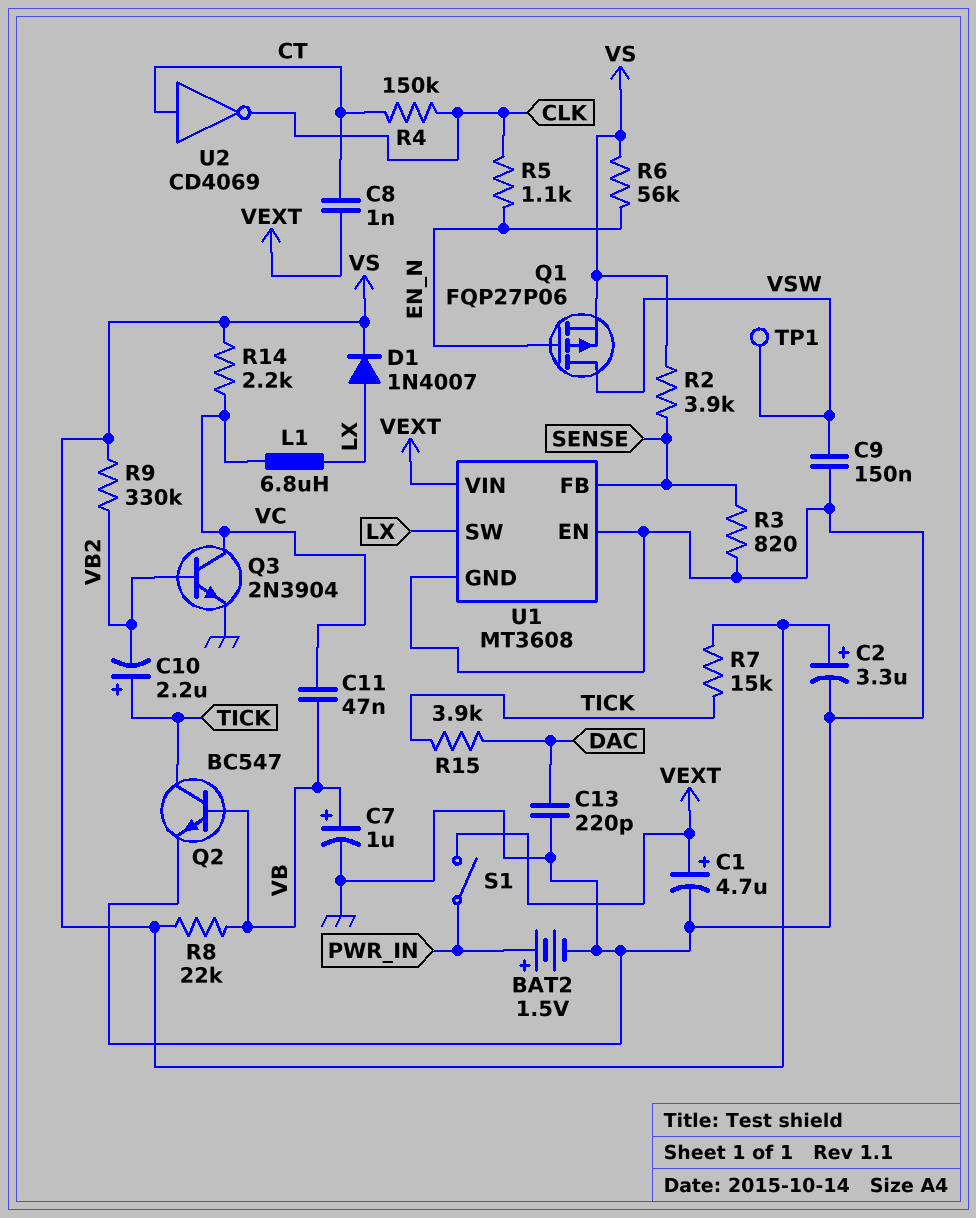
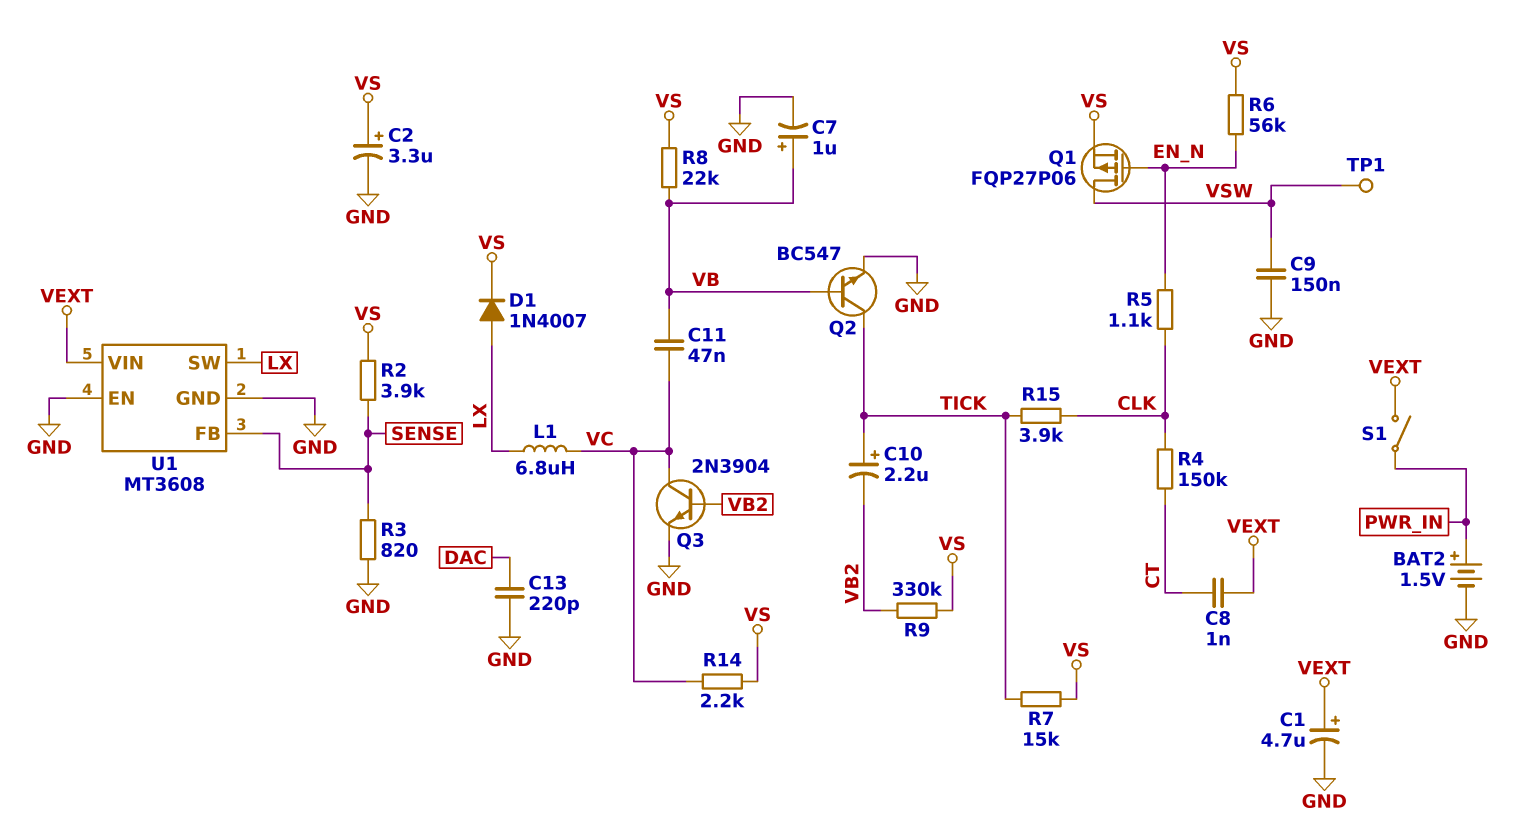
R15: 3.9k (DAC, TICK) -> 3.9k (CLK, TICK)
U2: NOT CD4069 (in CT, out CLK) -> none

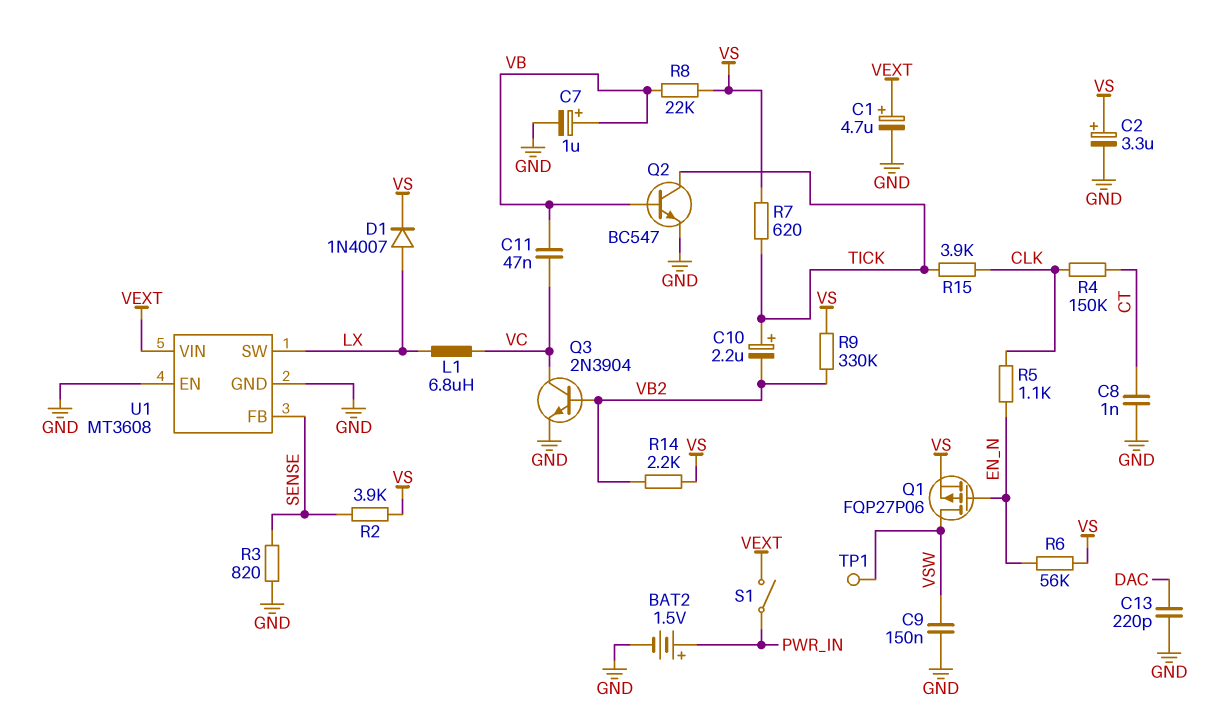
C8: 1nF (CT, VEXT) -> 1nF (CT, GND)
R7: 15k (TICK, VS) -> 620 (TICK, VS)
R14: 2.2k (VC, VS) -> 2.2k (VB2, VS)

